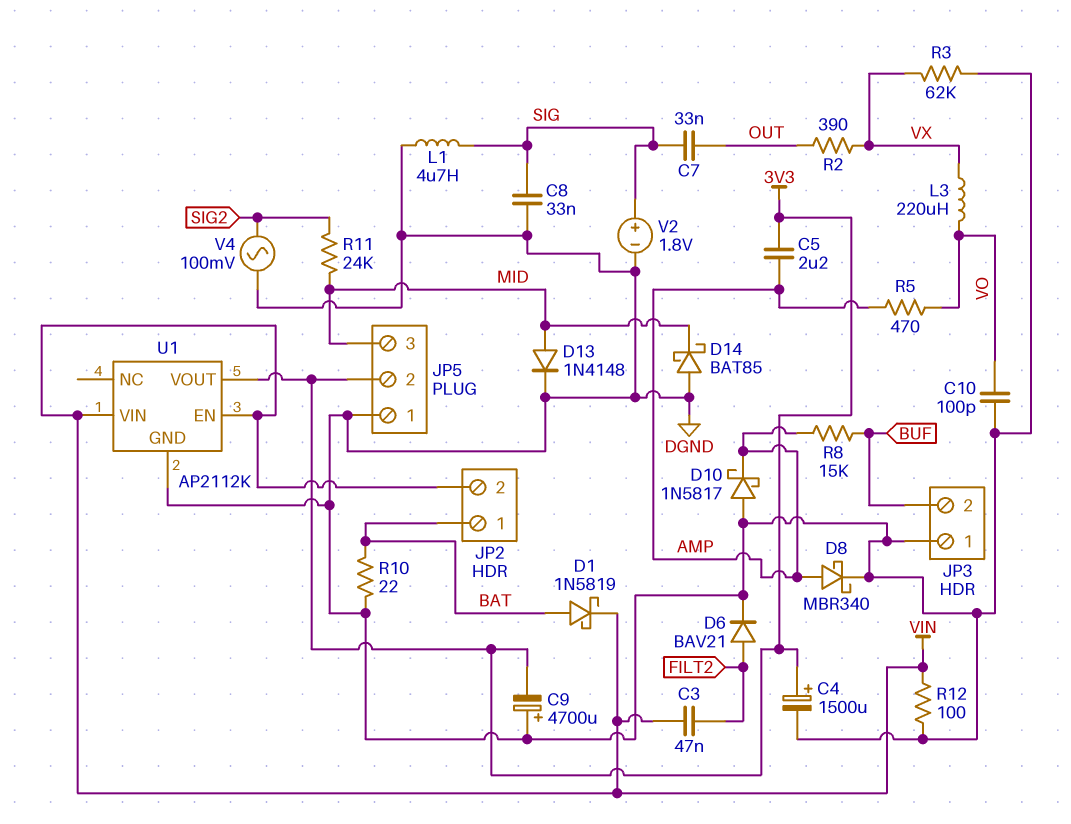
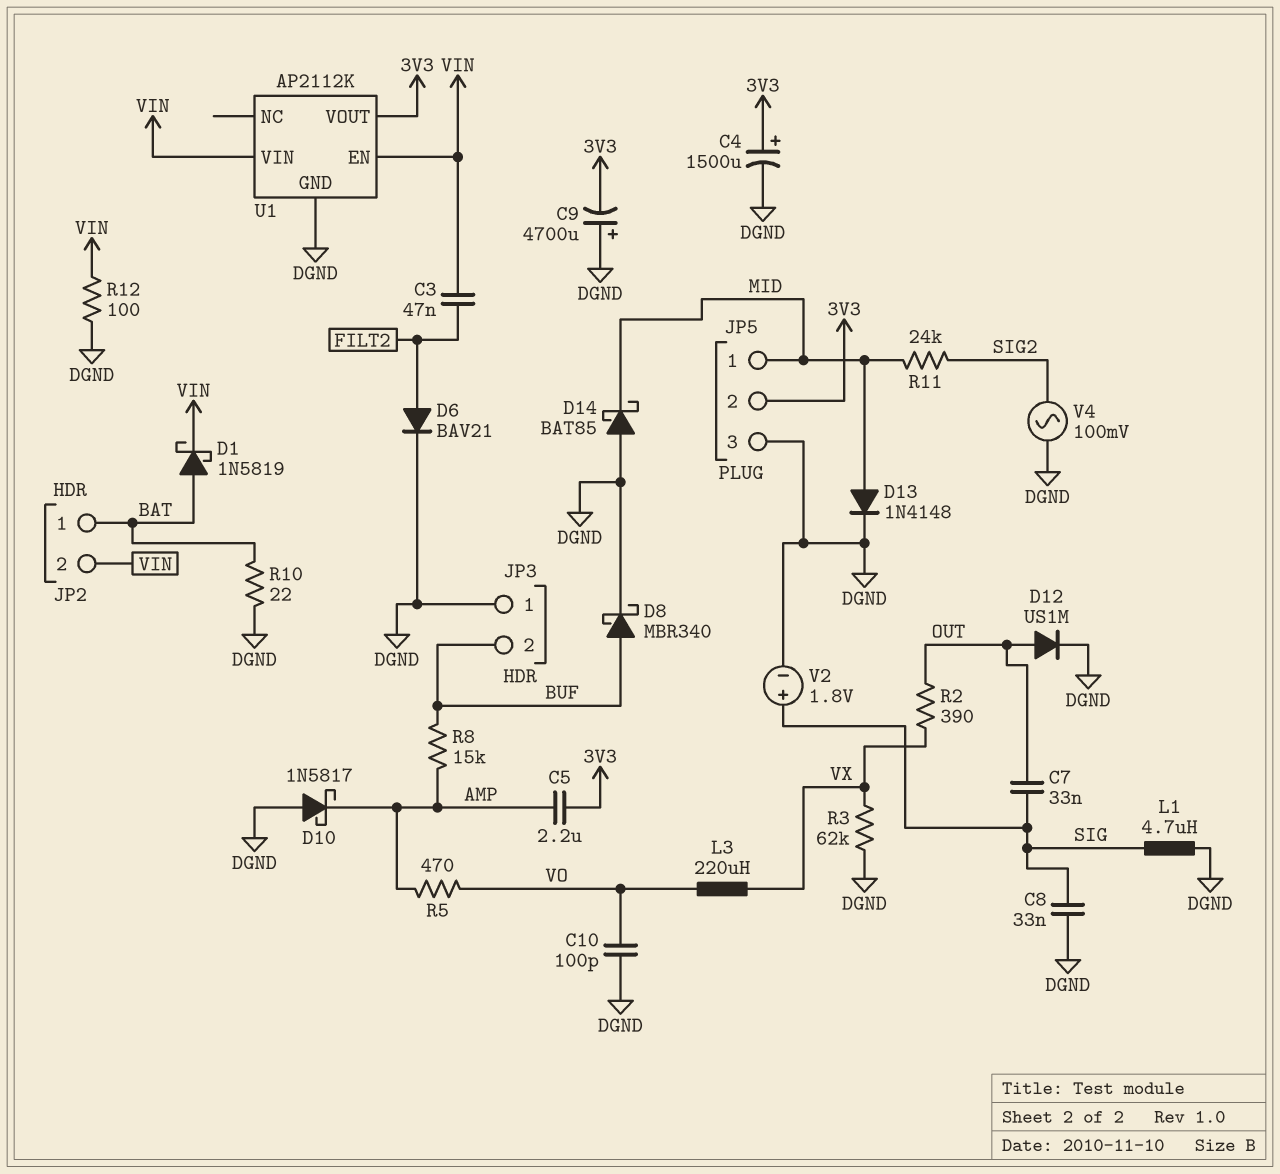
D8: schottky MBR340 (A AMP, K DGND) -> schottky MBR340 (A BUF, K DGND)
D12: none -> diode US1M (A OUT, K DGND)
JP5 pin 1: DGND -> MID
JP5 pin 3: MID -> DGND

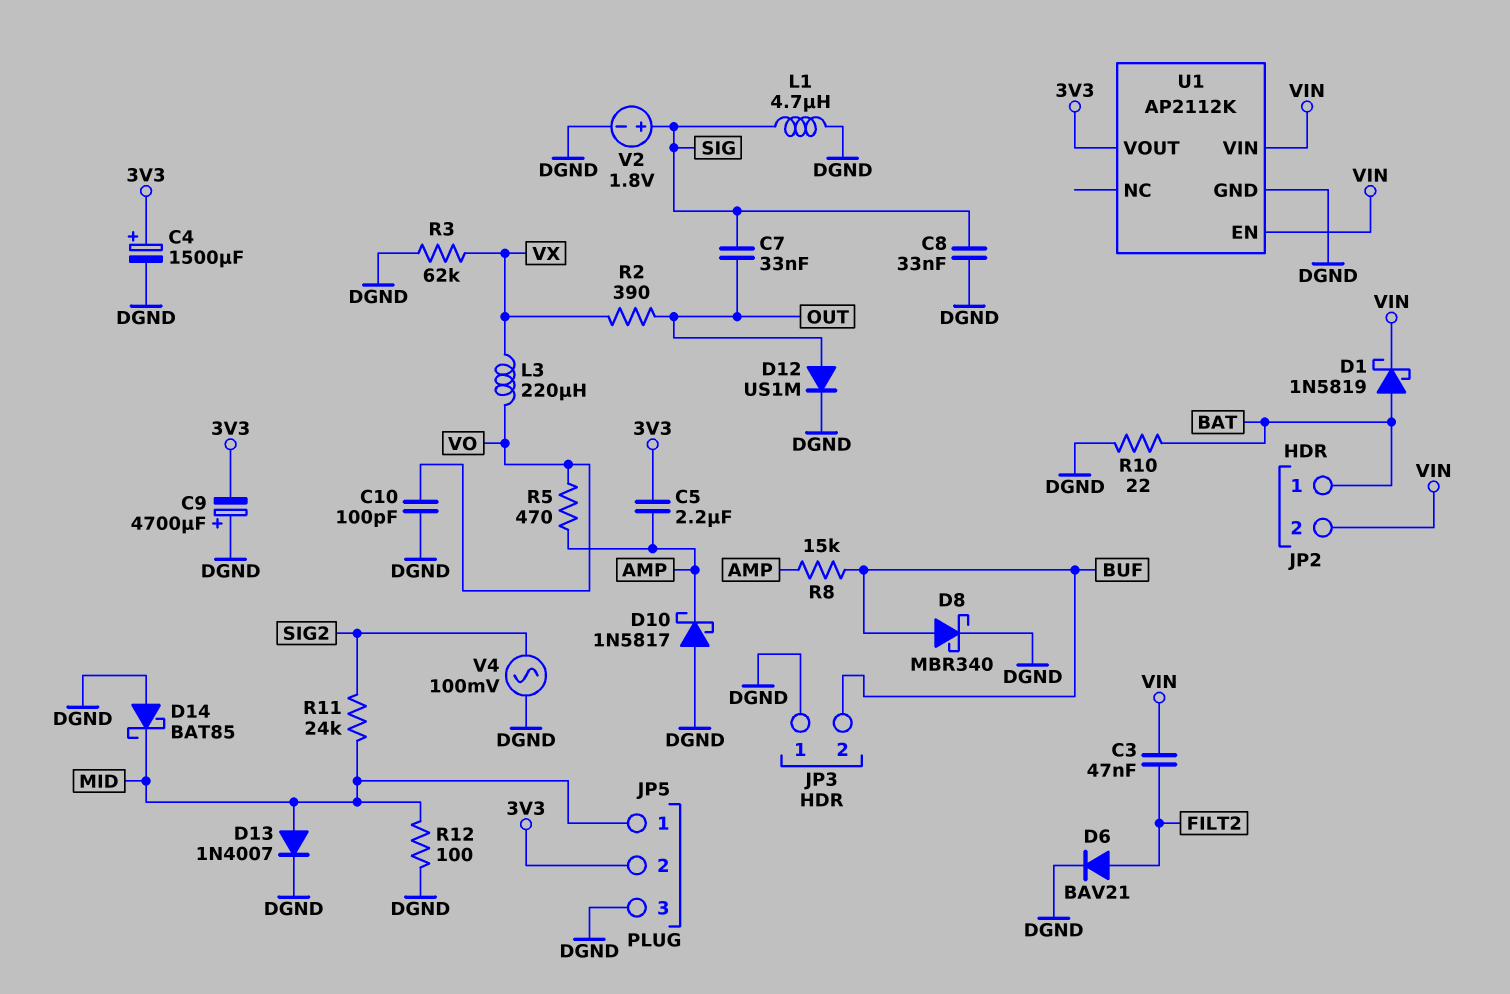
D13: diode 1N4148 (A MID, K DGND) -> diode 1N4007 (A MID, K DGND)
R12: 100 (DGND, VIN) -> 100 (DGND, MID)

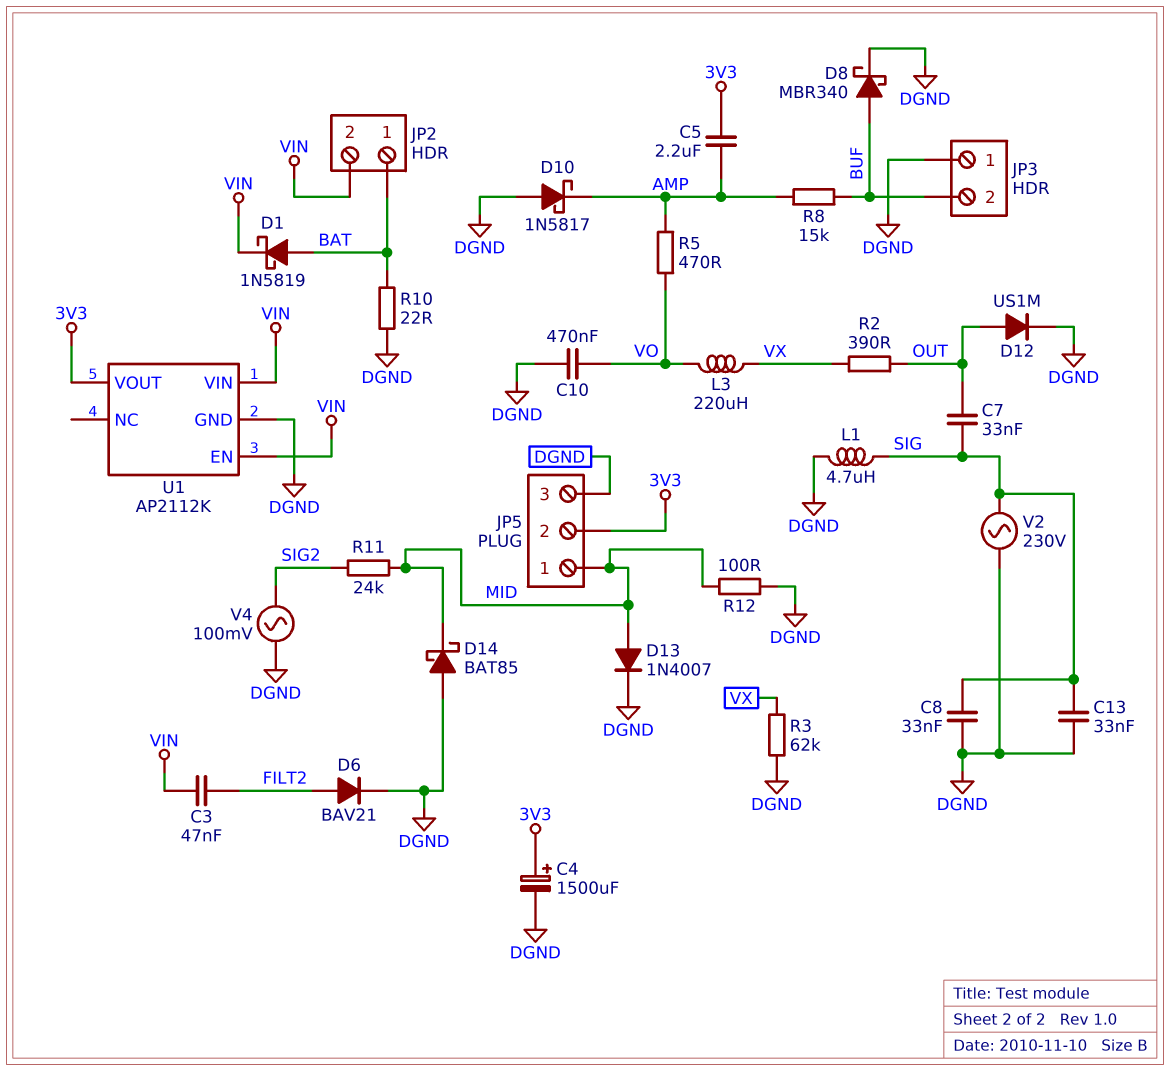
C9: 4700uF (plus DGND, minus 3V3) -> none
C10: 100pF (DGND, VO) -> 470nF (DGND, VO)
C13: none -> 33nF (DGND, SIG)
V2: 1.8V (plus SIG, minus DGND) -> AC 230V (DGND, SIG)

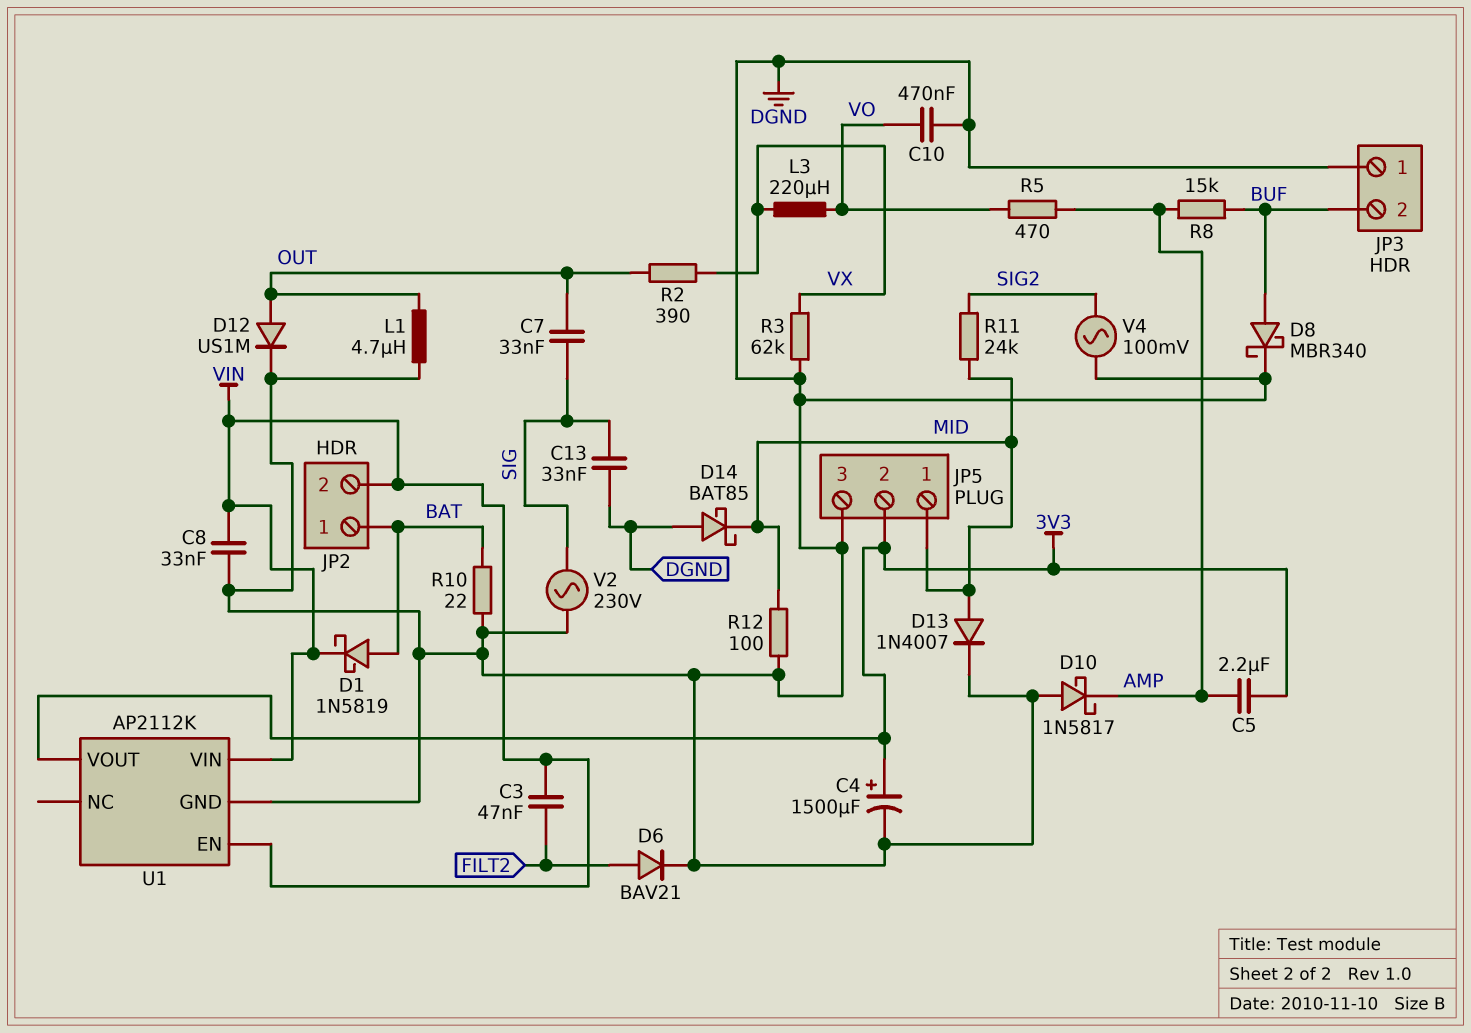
C8: 33nF (DGND, SIG) -> 33nF (DGND, VIN)
L1: 4.7uH (DGND, SIG) -> 4.7uH (DGND, OUT)

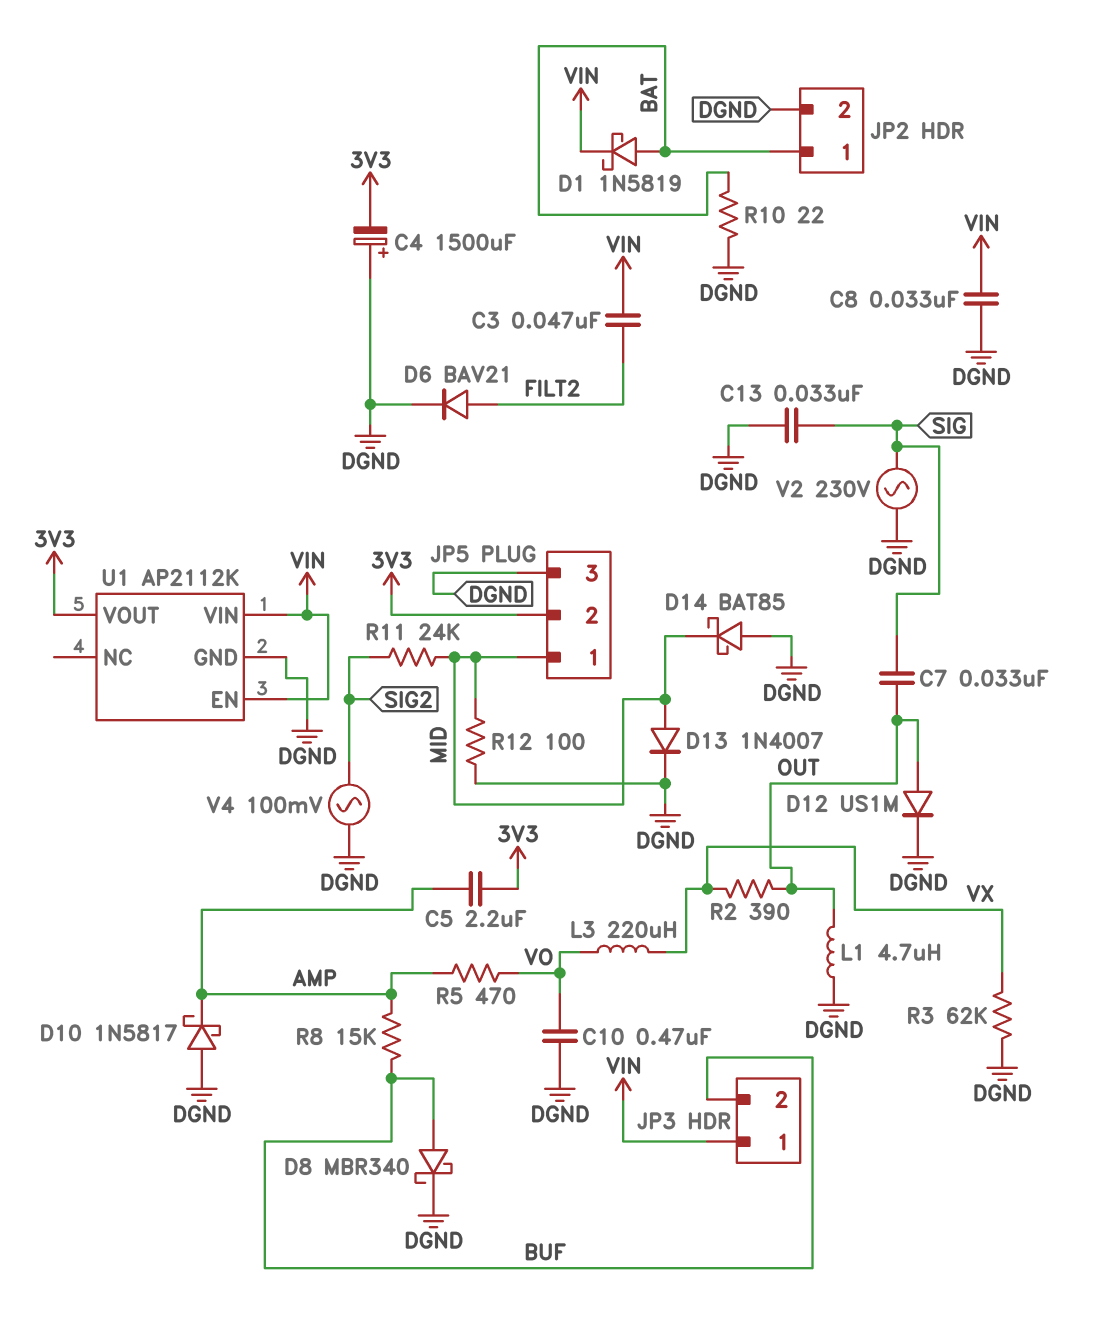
C4: 1500uF (plus 3V3, minus DGND) -> 1500uF (plus DGND, minus 3V3)
JP2 pin 2: VIN -> DGND
JP3 pin 1: DGND -> VIN

